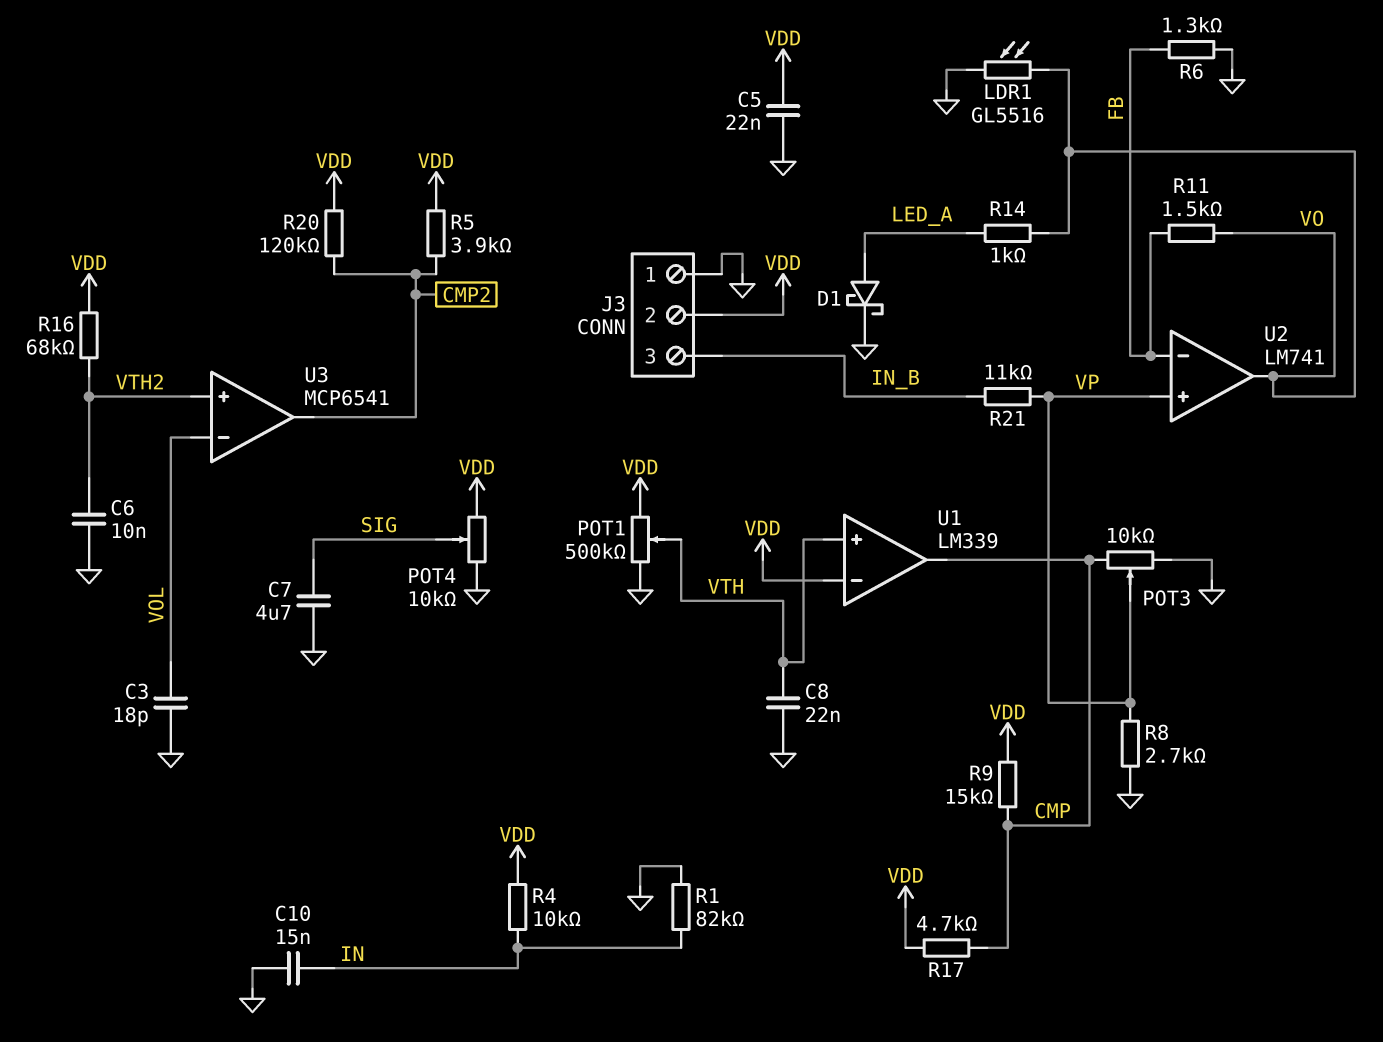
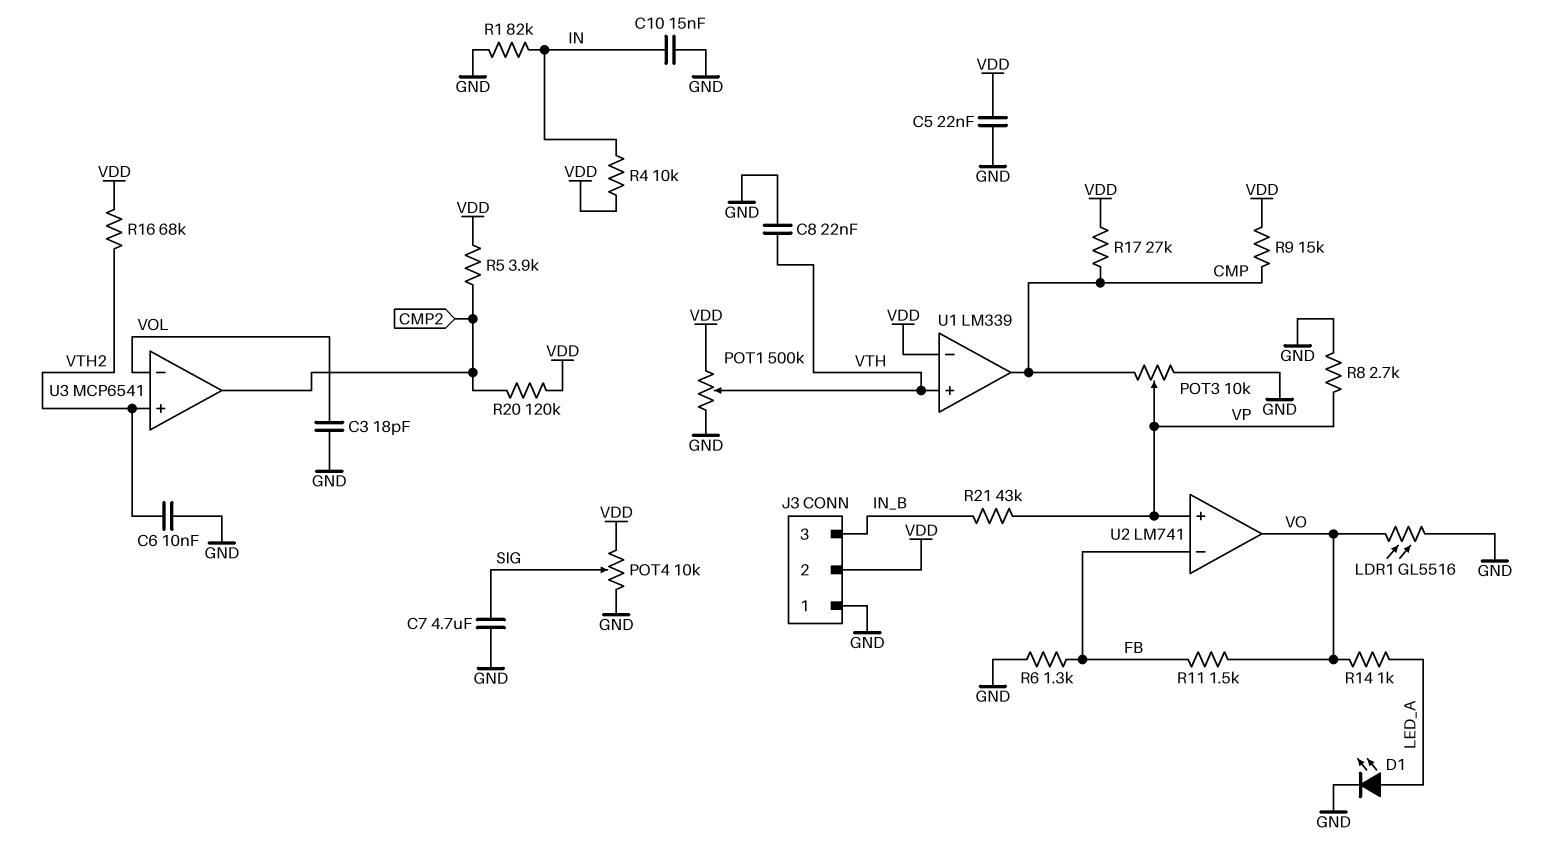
D1: schottky (A LED_A, K GND) -> LED (A LED_A, K GND)
R17: 4.7k (CMP, VDD) -> 27k (CMP, VDD)
R21: 11k (IN_B, VP) -> 43k (IN_B, VP)

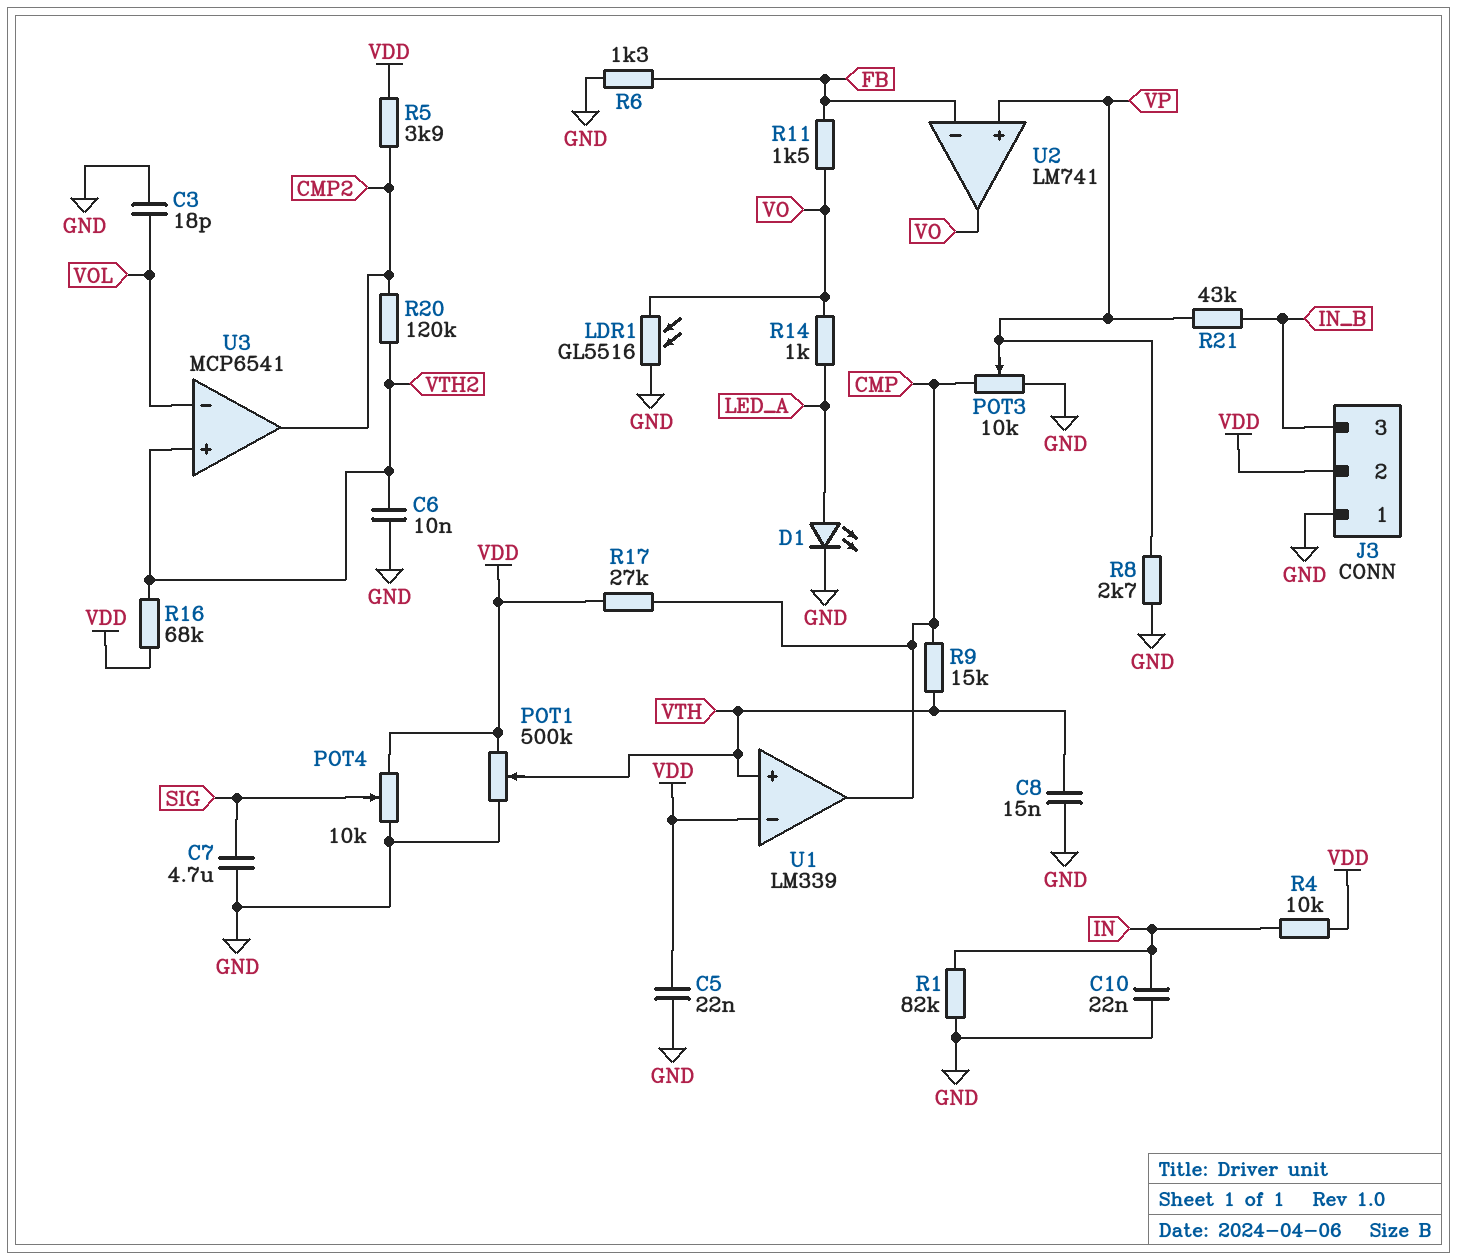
C8: 22nF (GND, VTH) -> 15nF (GND, VTH)
C10: 15nF (GND, IN) -> 22nF (GND, IN)
R9: 15k (CMP, VDD) -> 15k (CMP, VTH)
R20: 120k (CMP2, VDD) -> 120k (CMP2, VTH2)

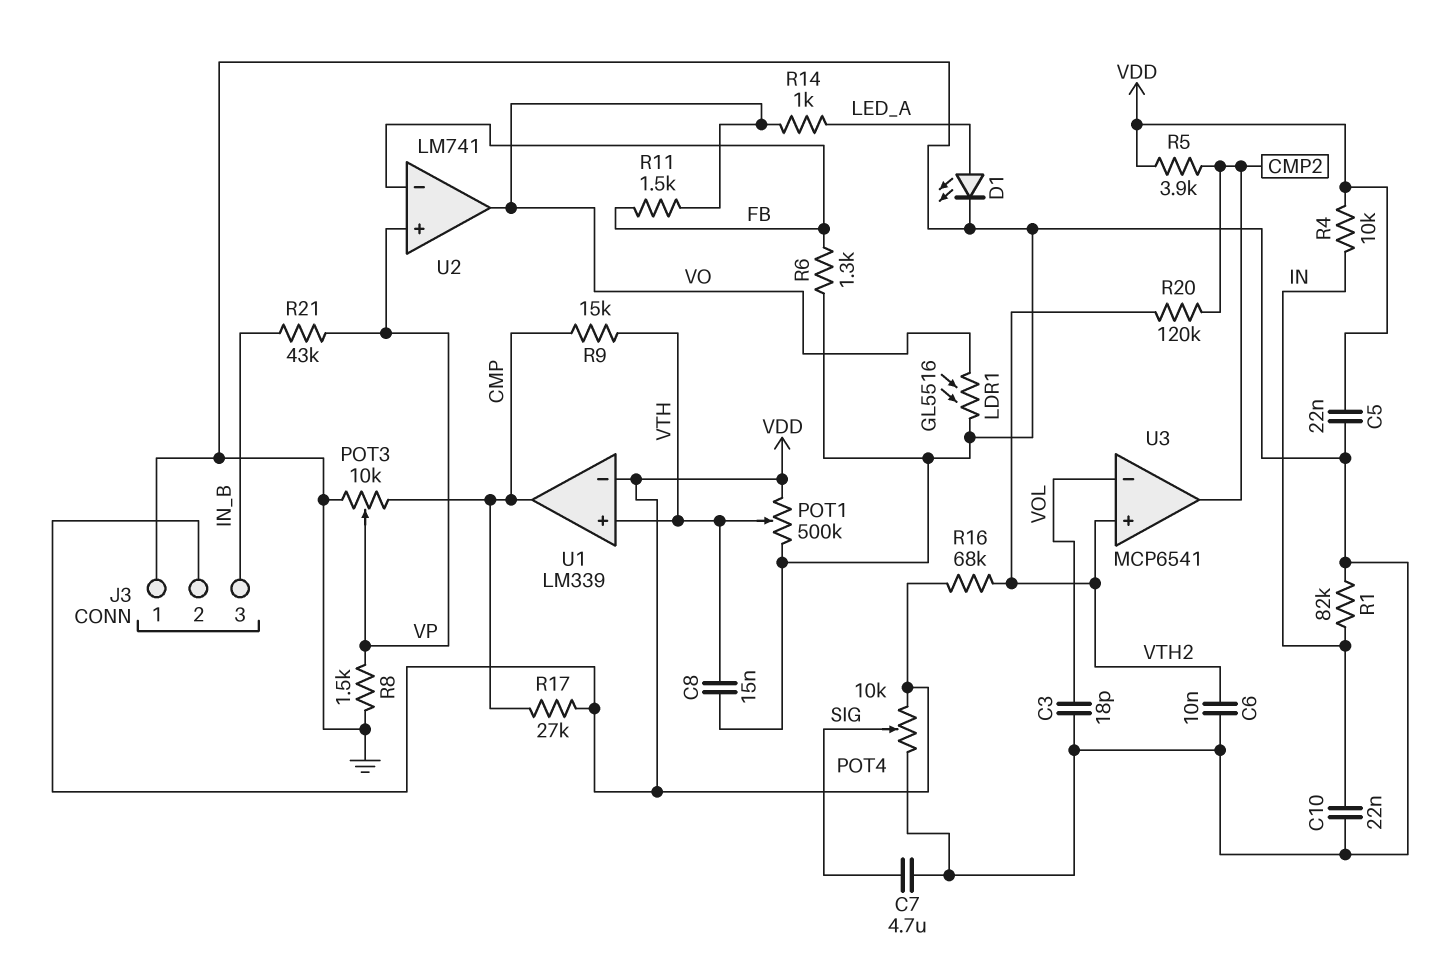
R8: 2.7k (GND, VP) -> 1.5k (GND, VP)

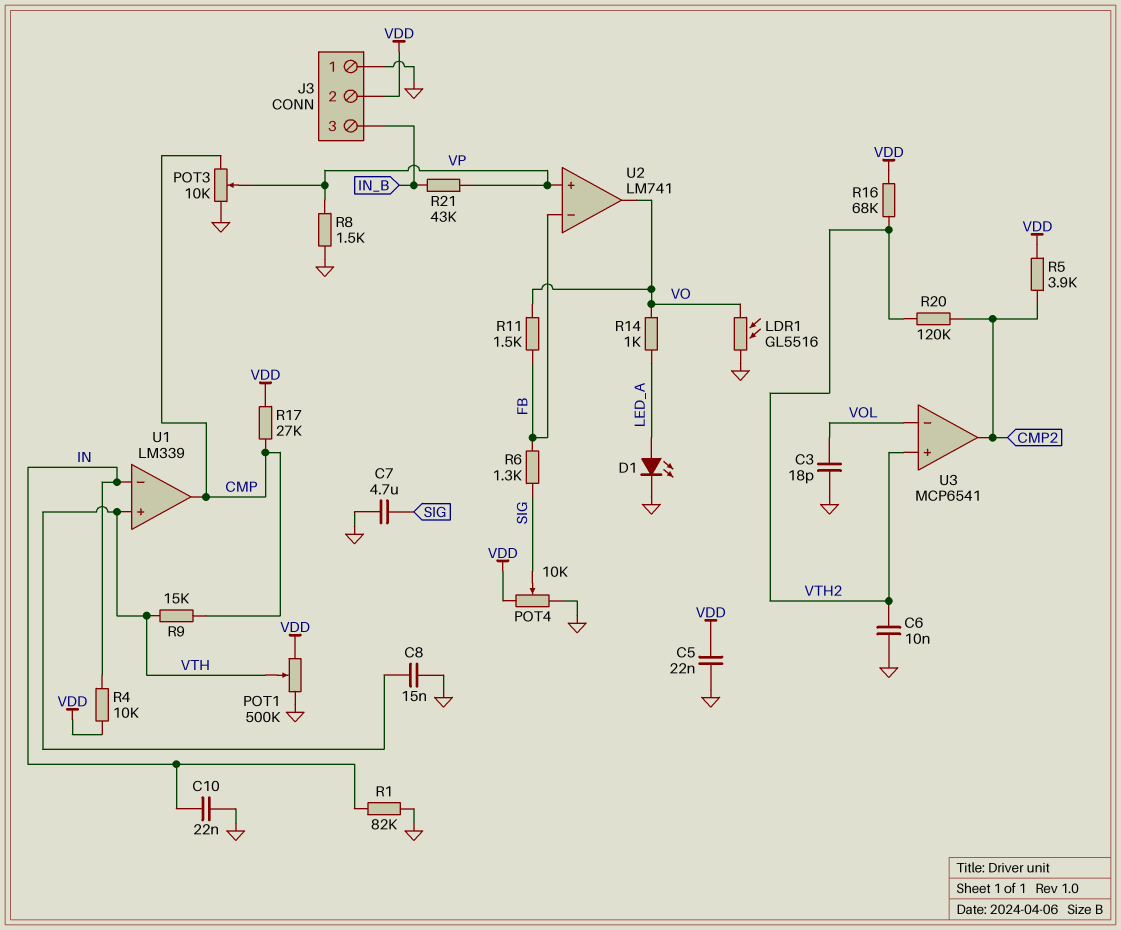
R6: 1.3k (FB, GND) -> 1.3k (FB, SIG)
U1 pin in-: VDD -> IN

